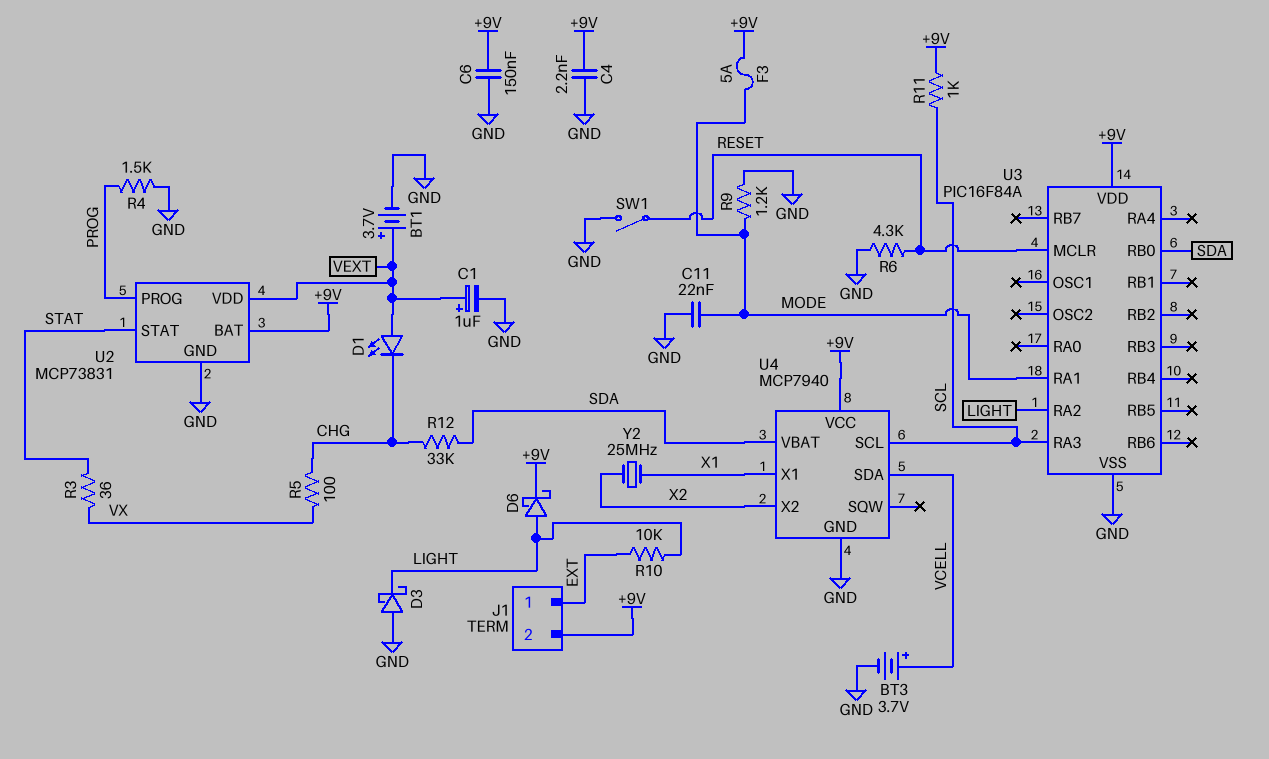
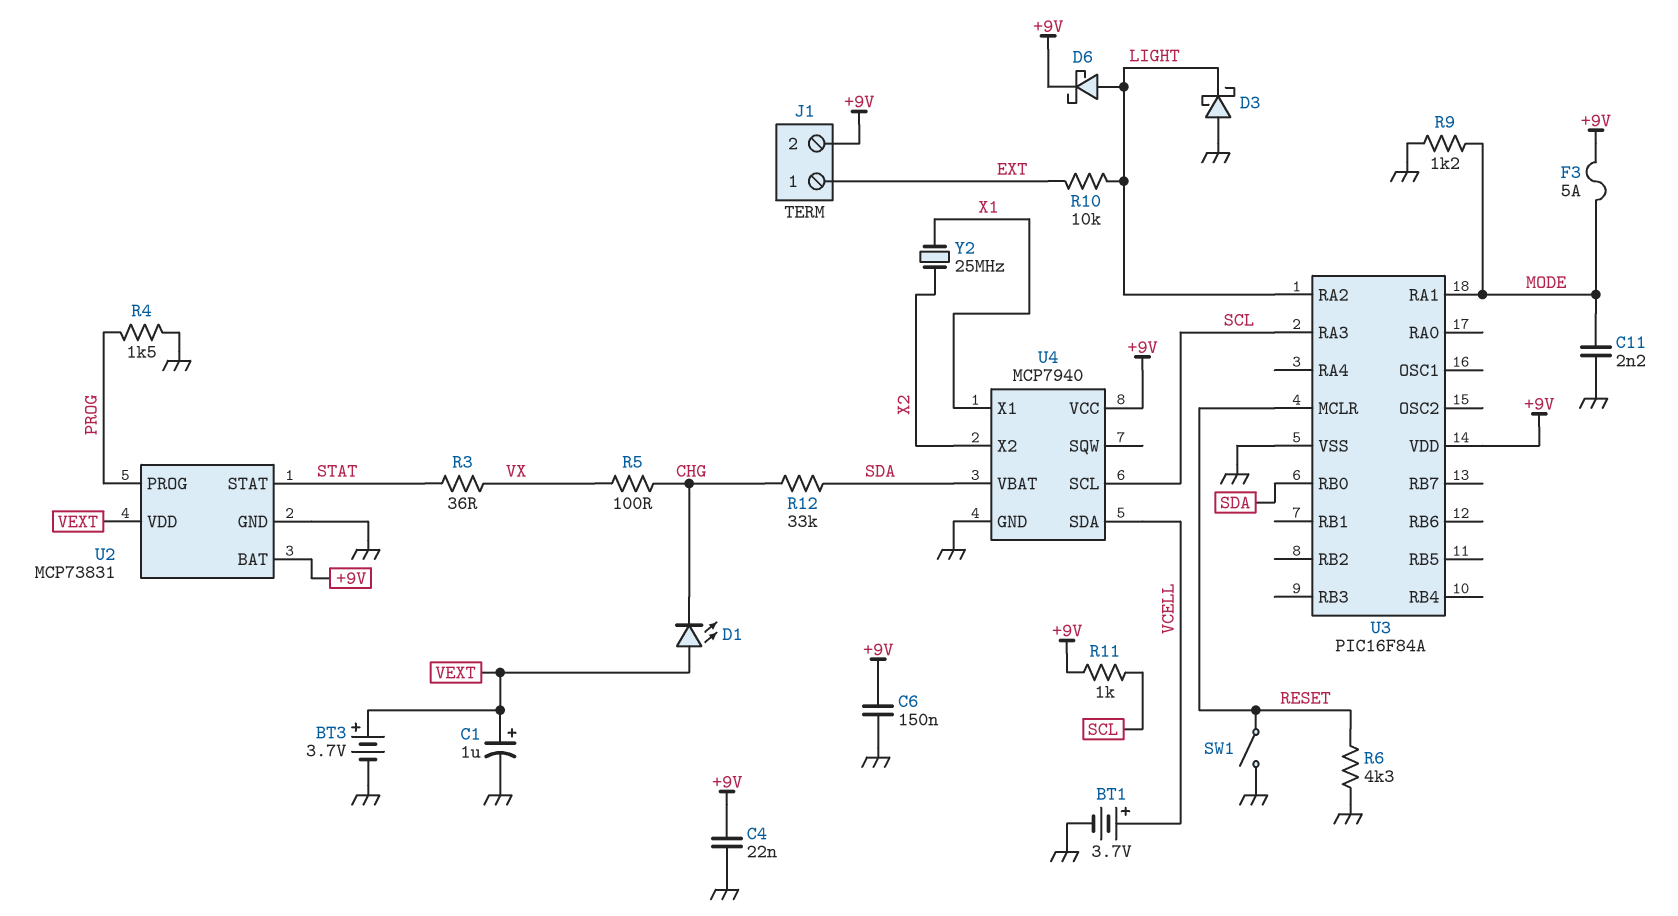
BT1: 3.7V (plus VEXT, minus GND) -> 3.7V (plus VCELL, minus GND)
BT3: 3.7V (plus VCELL, minus GND) -> 3.7V (plus VEXT, minus GND)
C4: 2.2nF (+9V, GND) -> 22nF (+9V, GND)
C11: 22nF (GND, MODE) -> 2.2nF (GND, MODE)

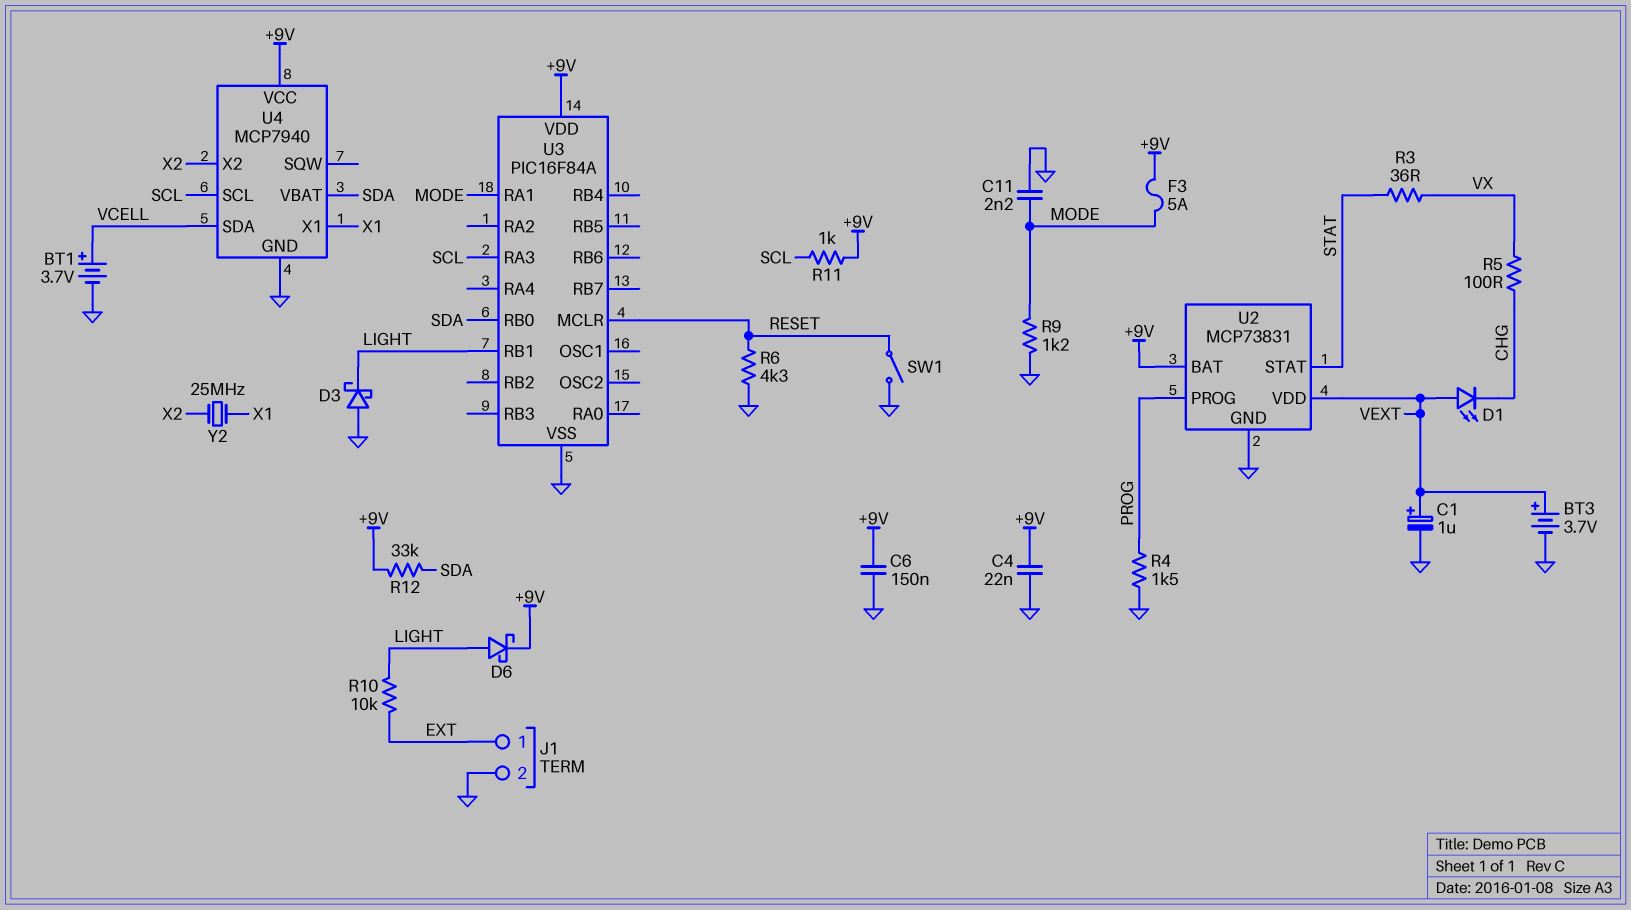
J1 pin 2: +9V -> GND
R12: 33k (CHG, SDA) -> 33k (+9V, SDA)
U3 pin RA2: LIGHT -> none
U3 pin RB1: none -> LIGHT

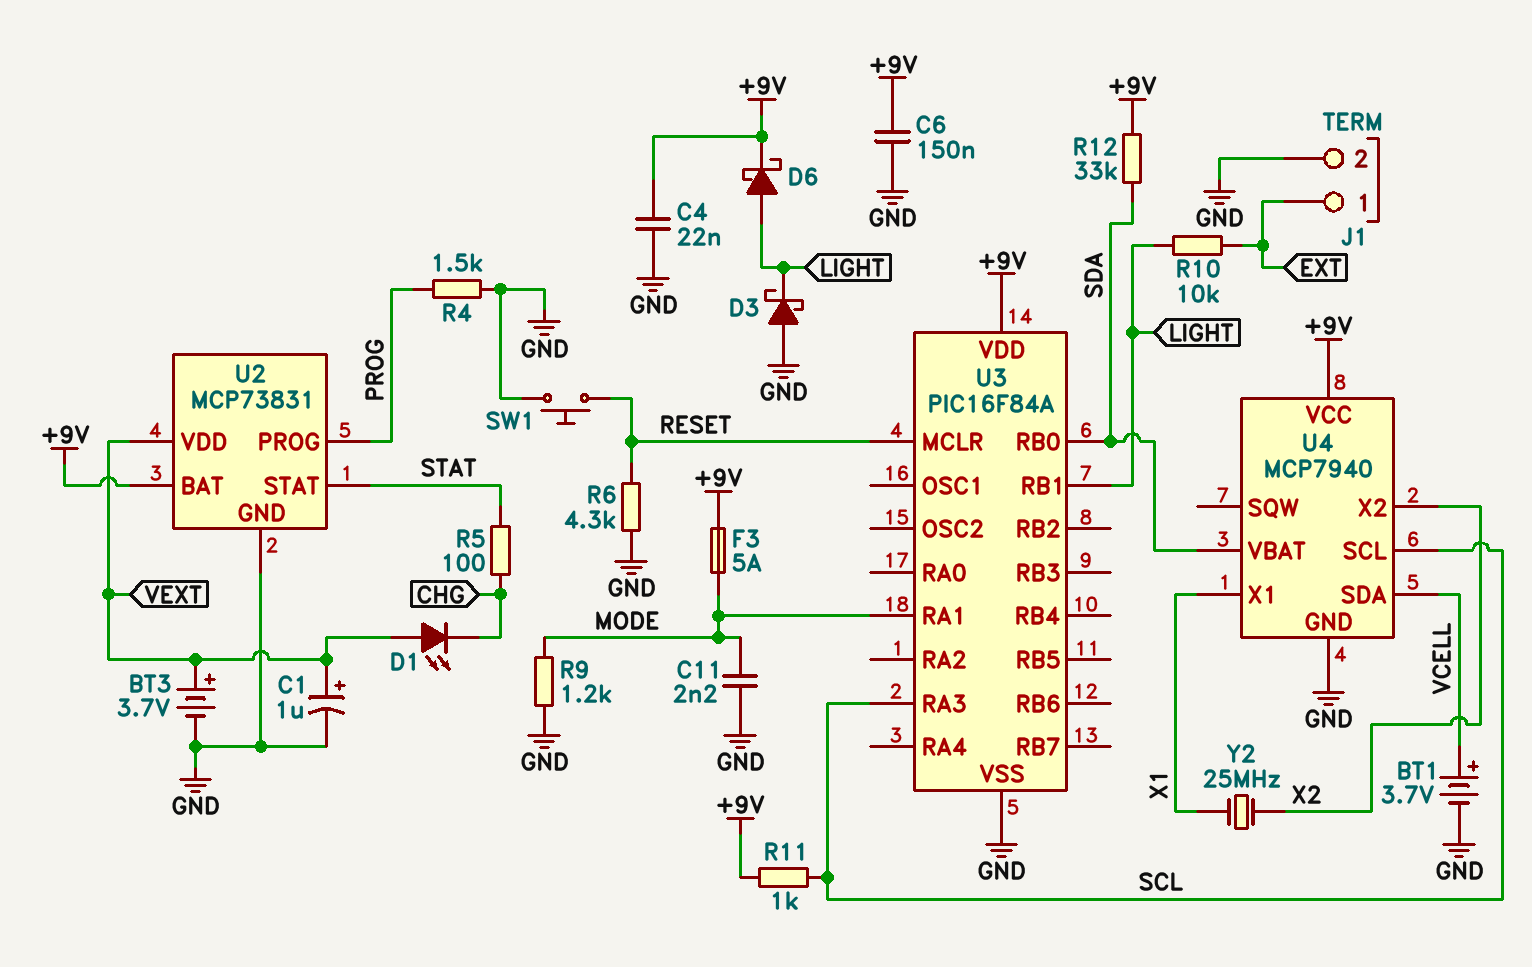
R3: 36 (STAT, VX) -> none
R5: 100 (CHG, VX) -> 100 (CHG, STAT)
SW1: switch (GND, RESET) -> button (GND, RESET)

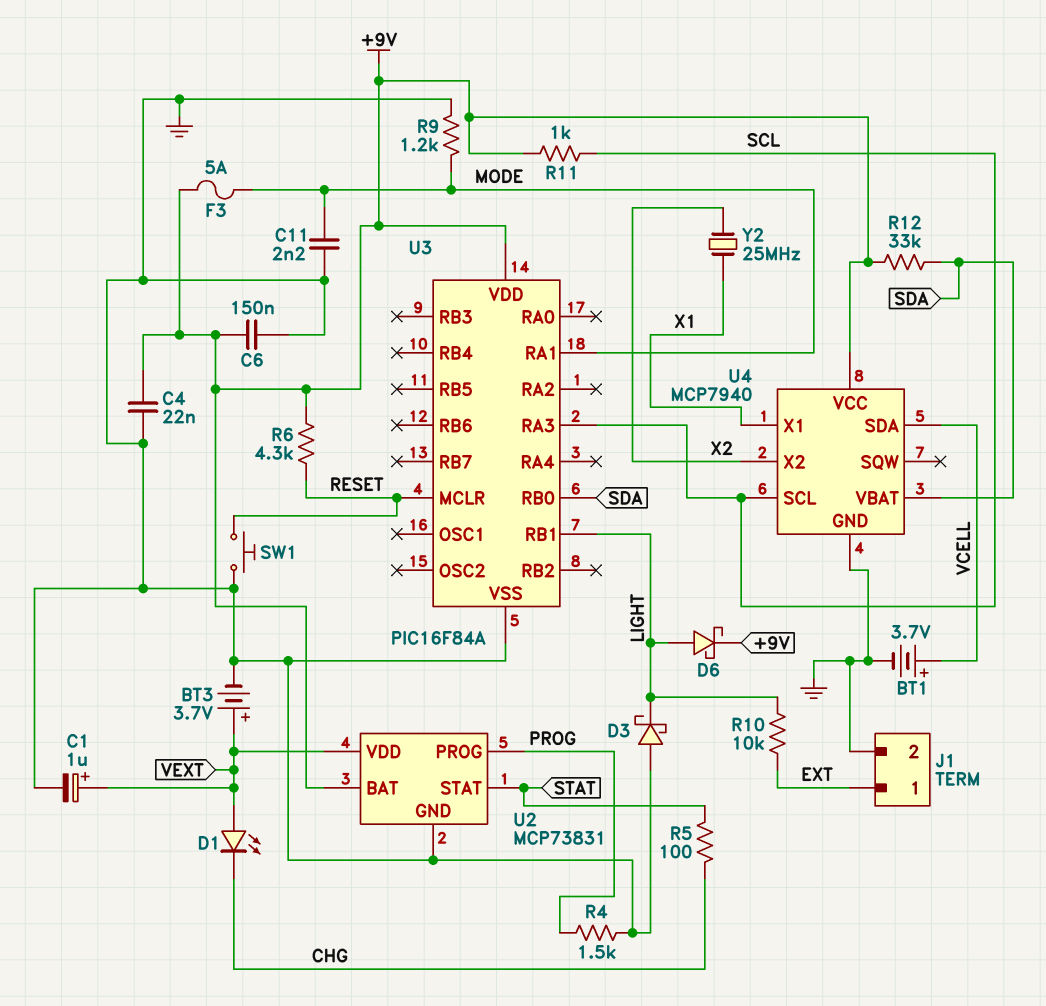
R6: 4.3k (GND, RESET) -> 4.3k (+9V, RESET)

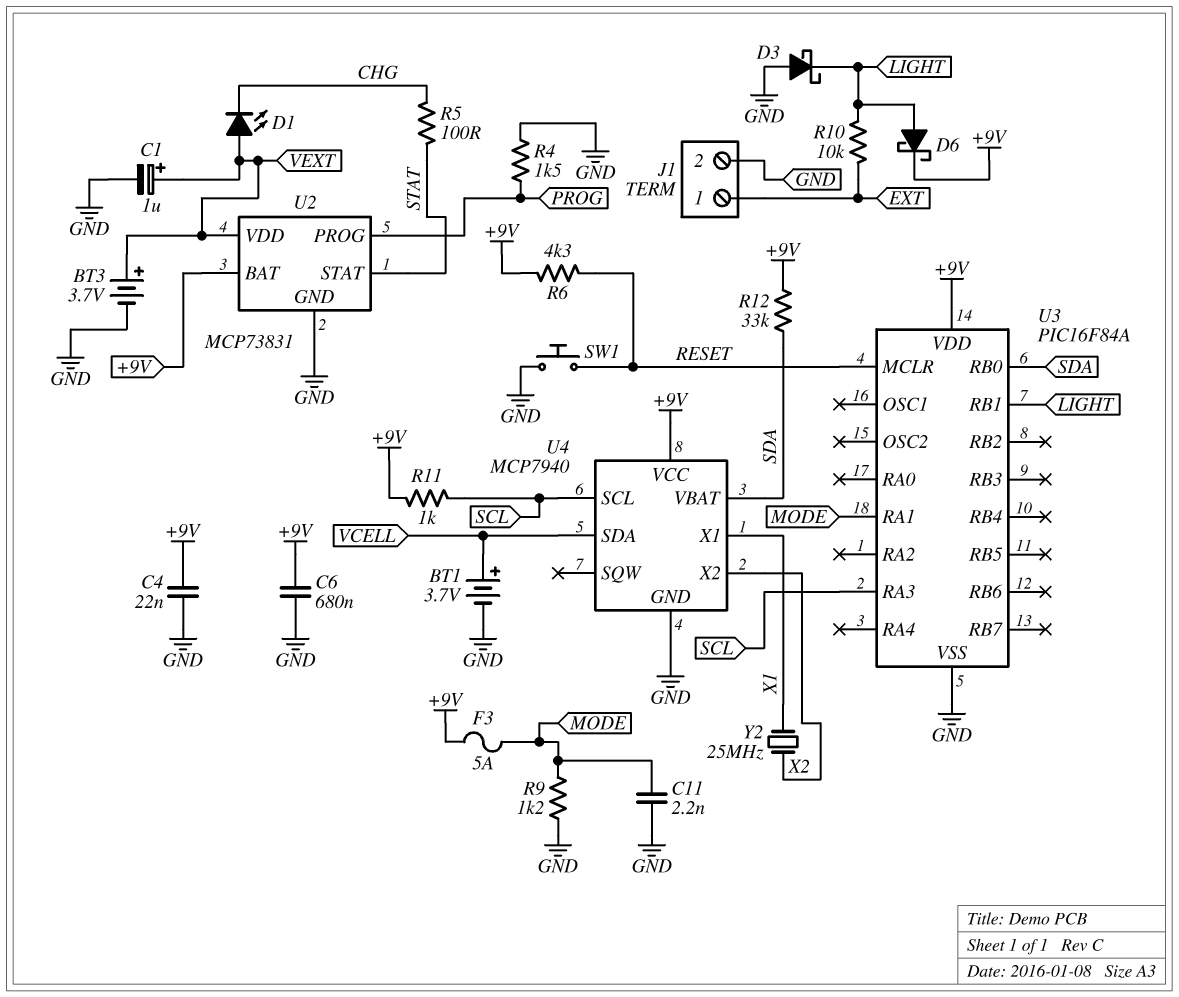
C6: 150nF (+9V, GND) -> 680nF (+9V, GND)

